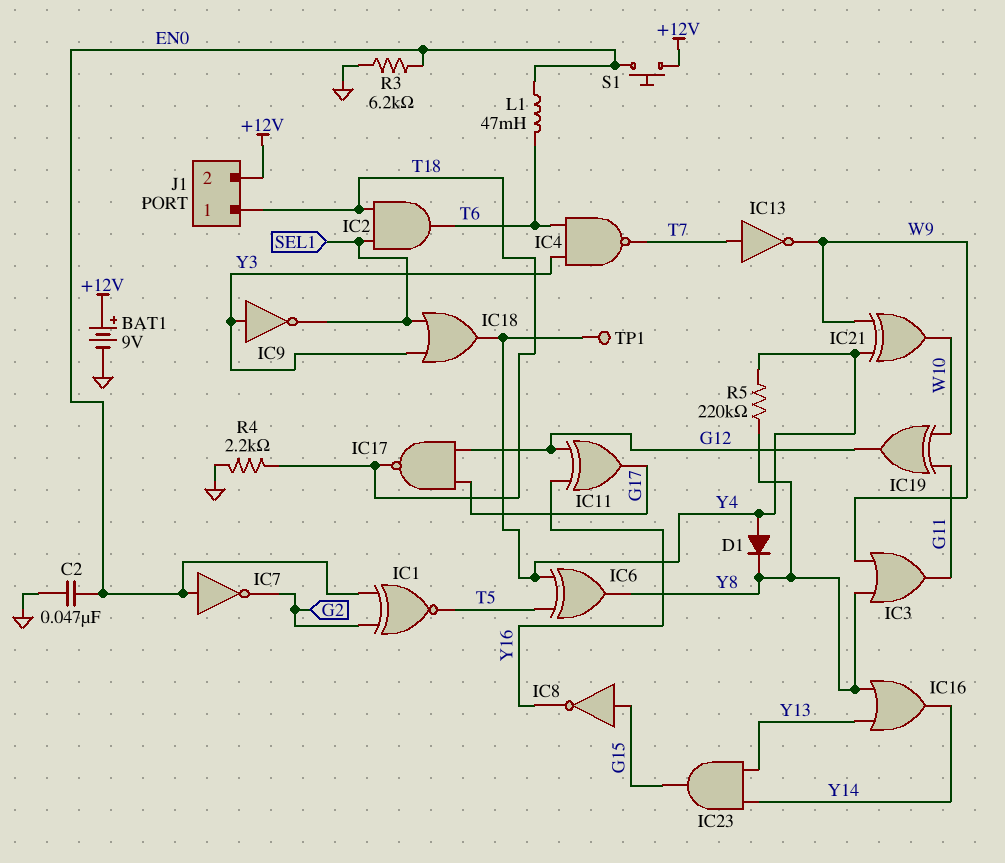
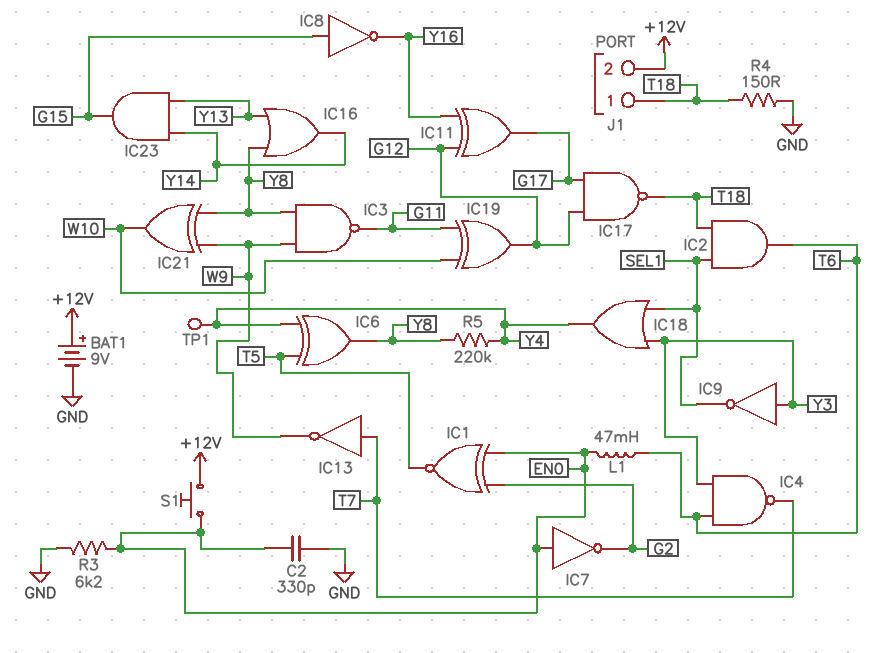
C2: 47nF (EN0, GND) -> 330pF (EN0, GND)
D1: diode (A Y4, K Y8) -> none
IC3: OR (in W9, in Y8, out G11) -> NAND (in W9, in Y8, out G11)
IC21: XOR (in W9, in Y4, out W10) -> XOR (in W9, in Y8, out W10)
R4: 2.2k (GND, T18) -> 150 (GND, T18)

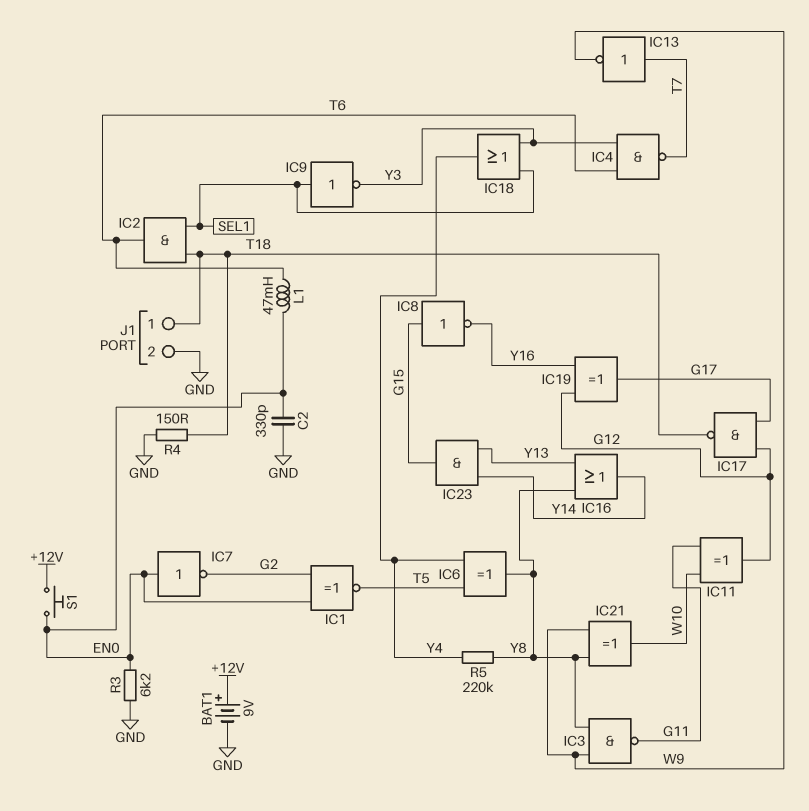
IC9: NOT (in Y3, out SEL1) -> NOT (in SEL1, out Y3)
IC11: XOR (in G12, in Y16, out G17) -> XOR (in G11, in W10, out G12)
IC19: XOR (in G11, in W10, out G12) -> XOR (in G12, in Y16, out G17)
J1 pin 2: +12V -> GND
TP1: test point (Y4) -> none

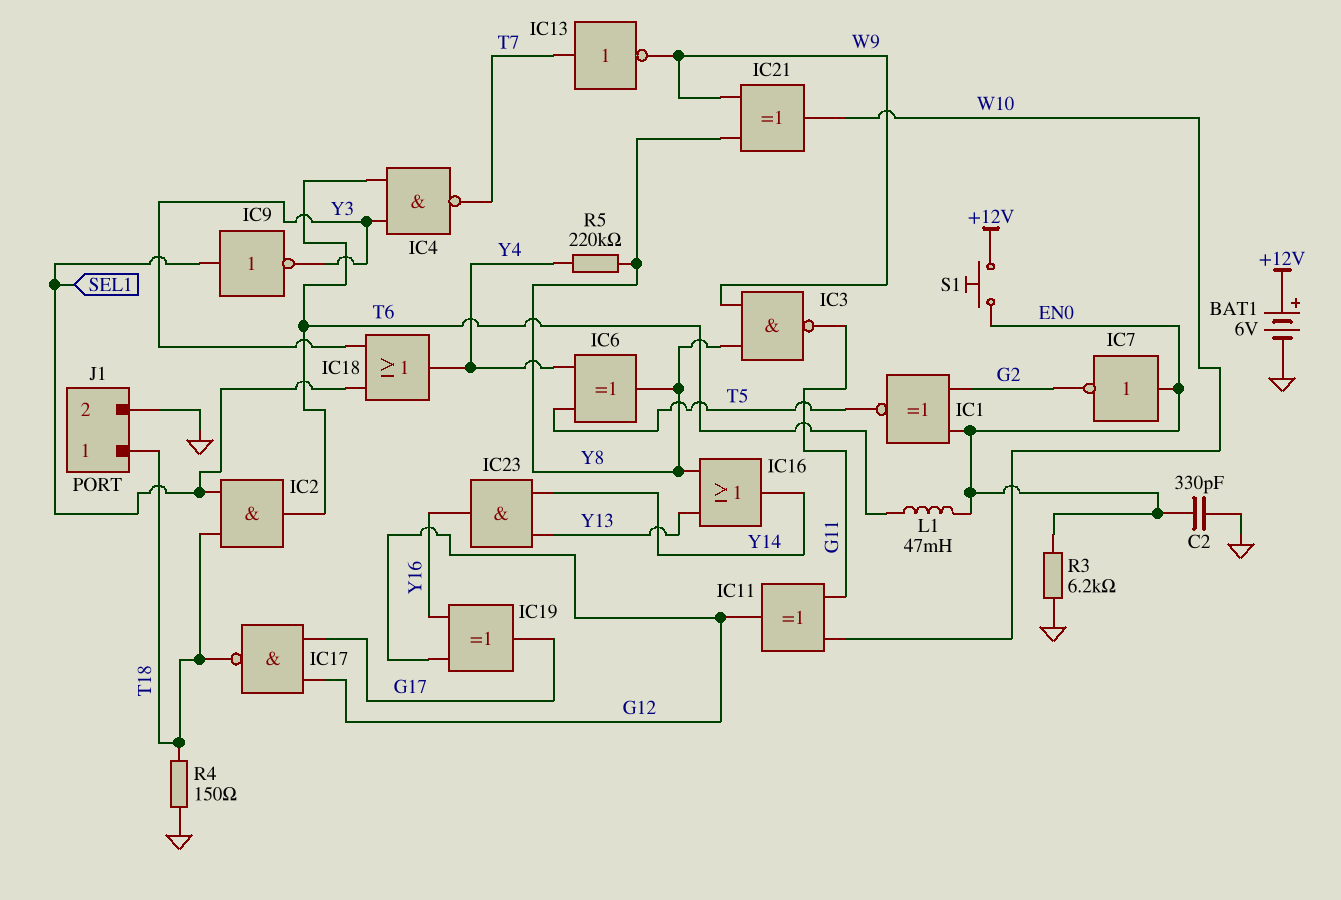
BAT1: 9V (plus +12V, minus GND) -> 6V (plus +12V, minus GND)
IC8: NOT (in G15, out Y16) -> none
IC23: AND (in Y13, in Y14, out G15) -> AND (in Y13, in Y14, out Y16)

